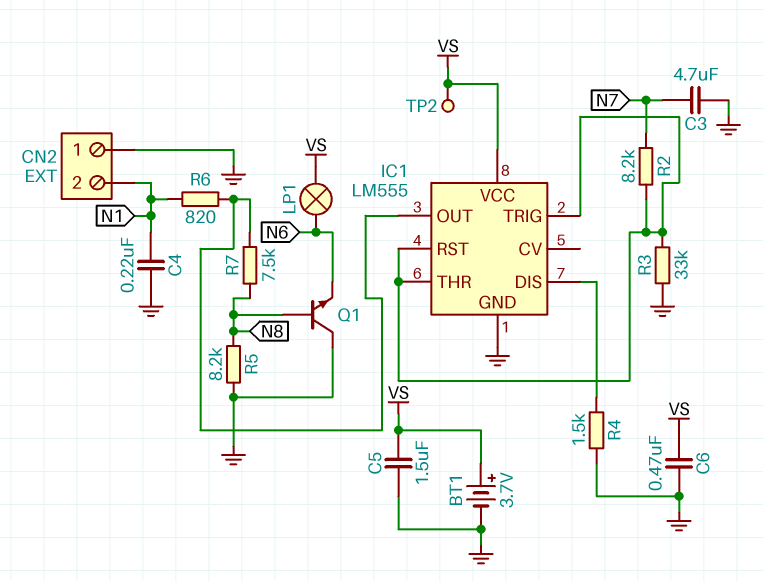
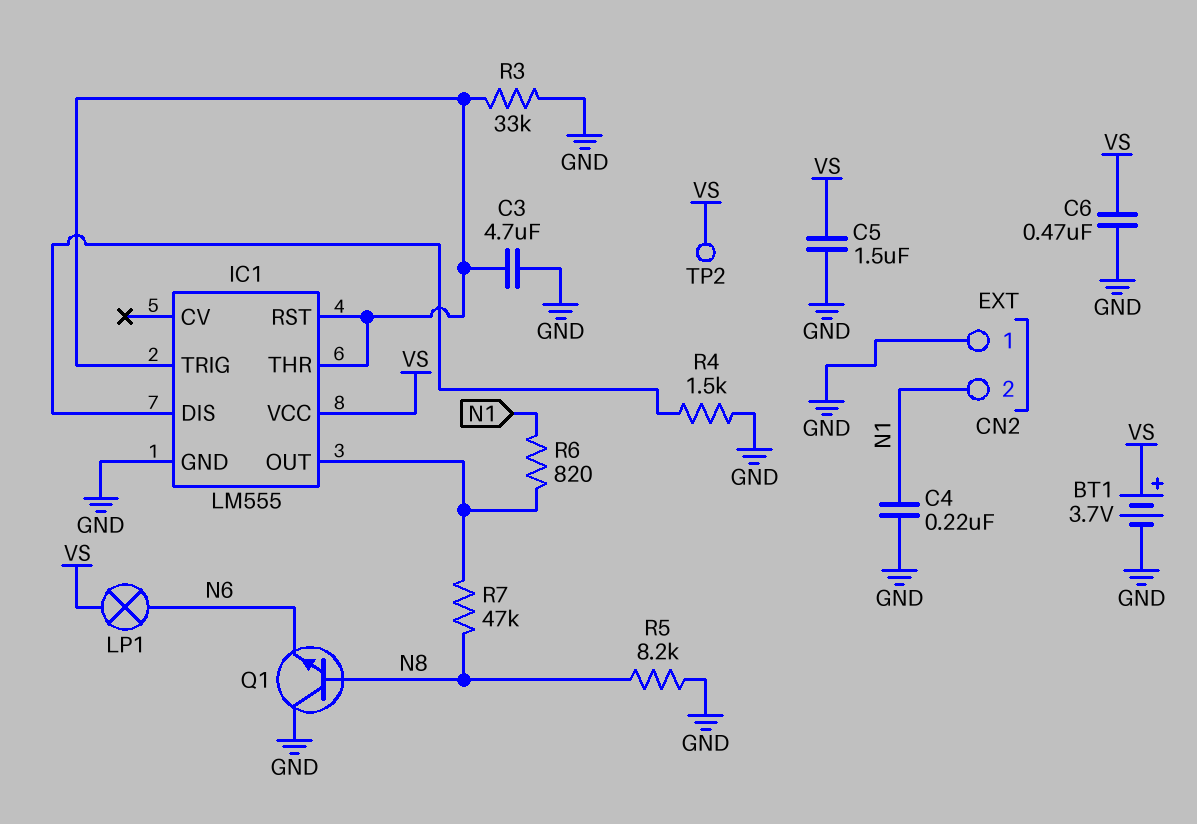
C3: 4.7uF (GND, N7) -> 4.7uF (GND, IC1/RST)
R2: 8.2k (IC1/RST, N7) -> none
R7: 7.5k (IC1/OUT, N8) -> 47k (IC1/OUT, N8)

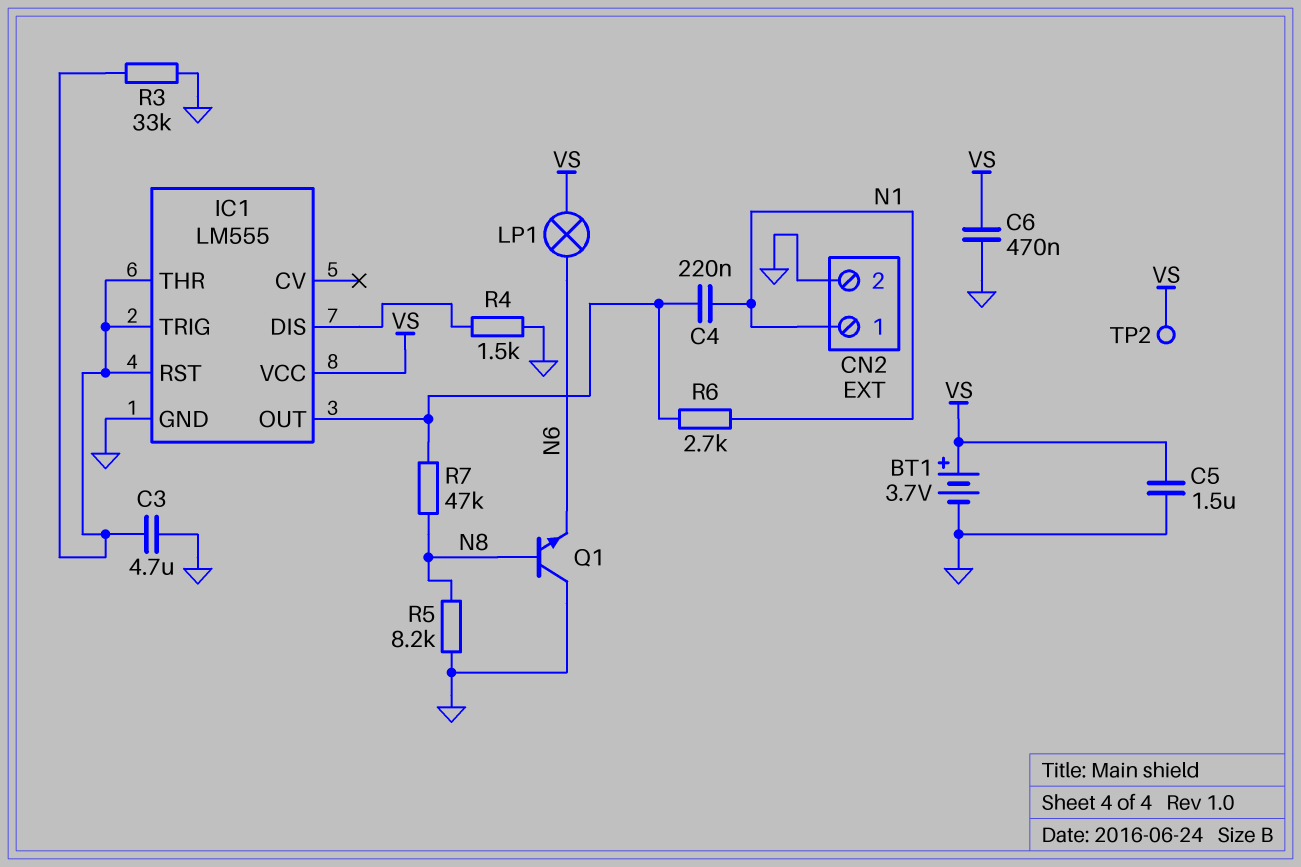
C4: 220nF (GND, N1) -> 220nF (IC1/OUT, N1)
CN2 pin 1: GND -> N1
CN2 pin 2: N1 -> GND
R6: 820 (IC1/OUT, N1) -> 2.7k (IC1/OUT, N1)

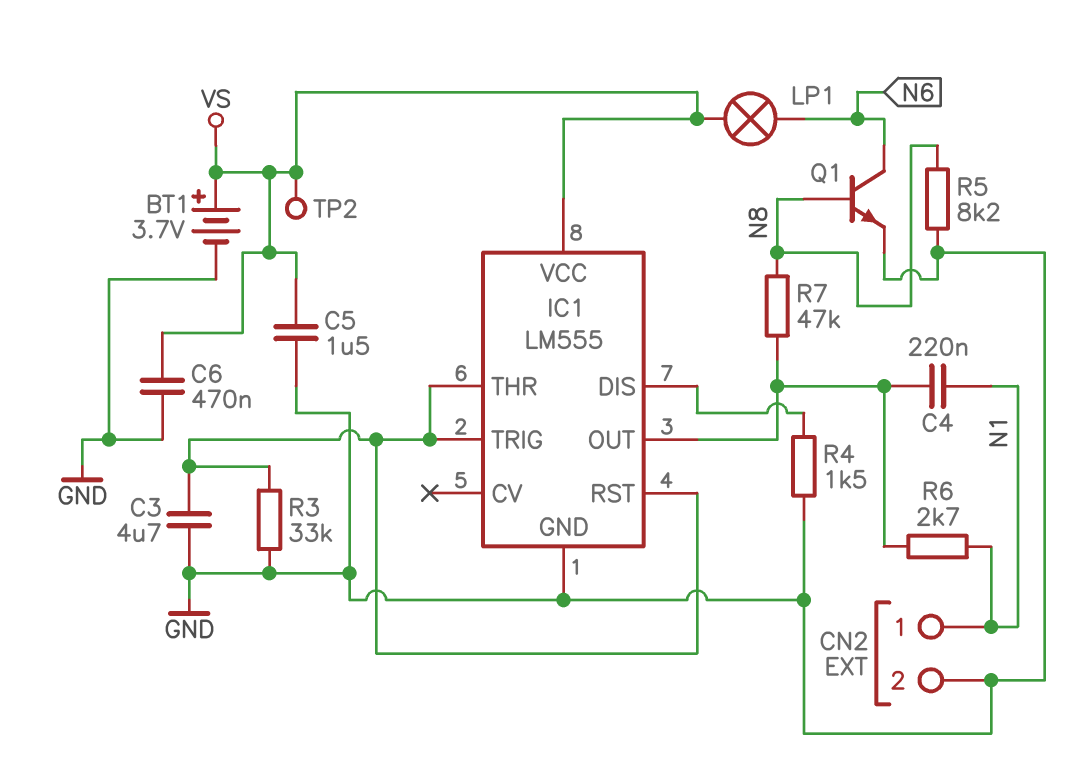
Q1: NPN (B N8, C GND, E N6) -> NPN (B N8, C N6, E GND)

